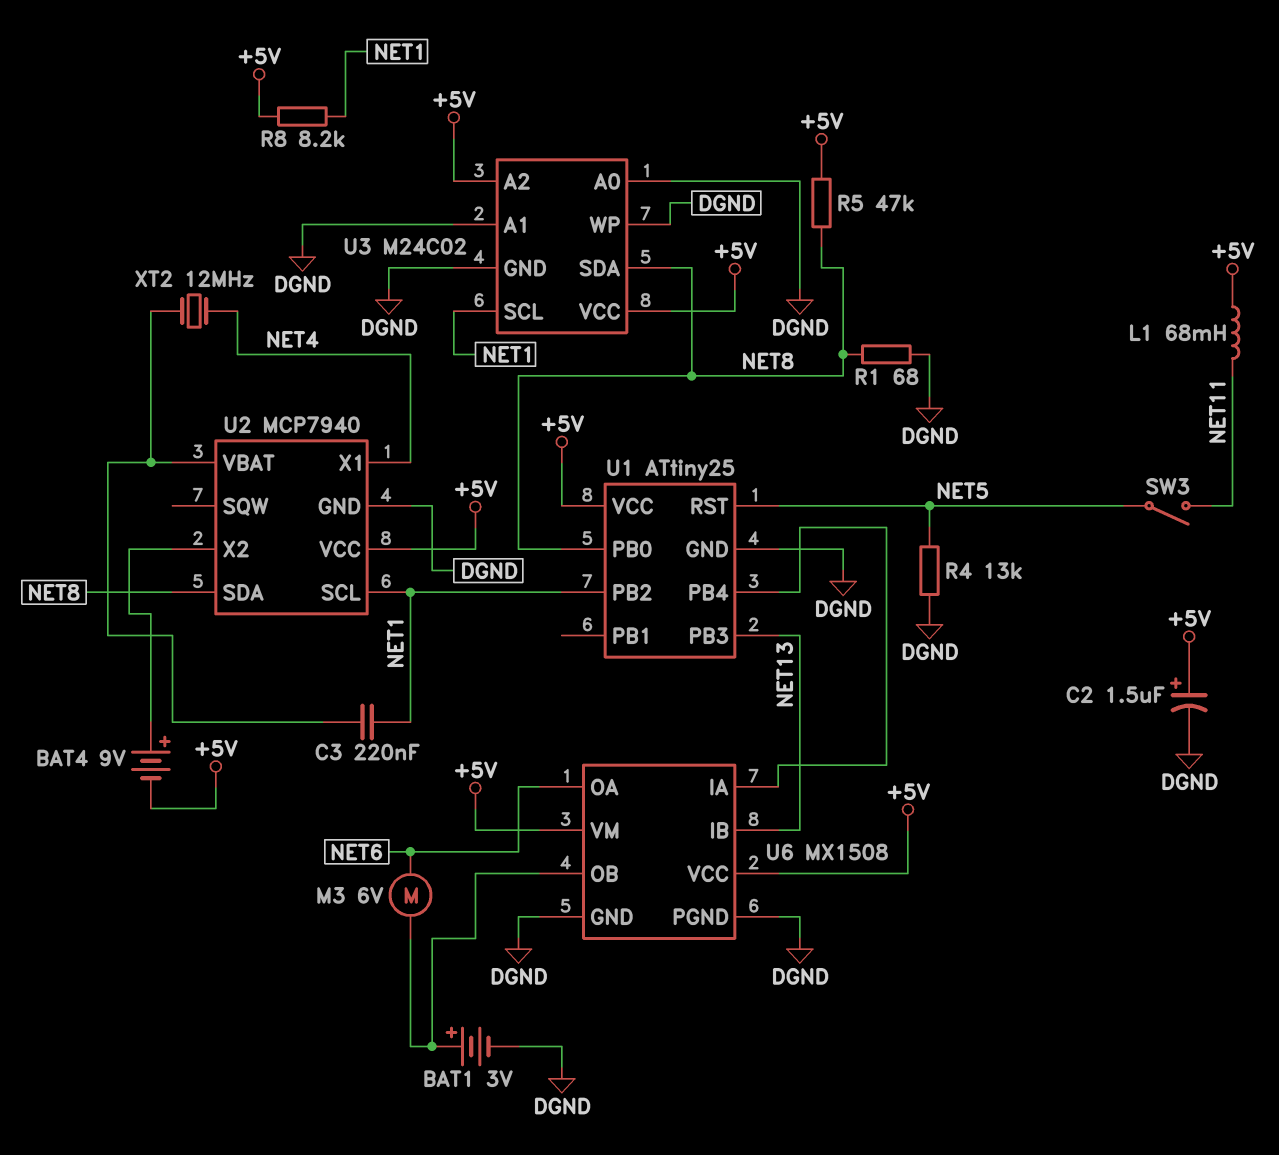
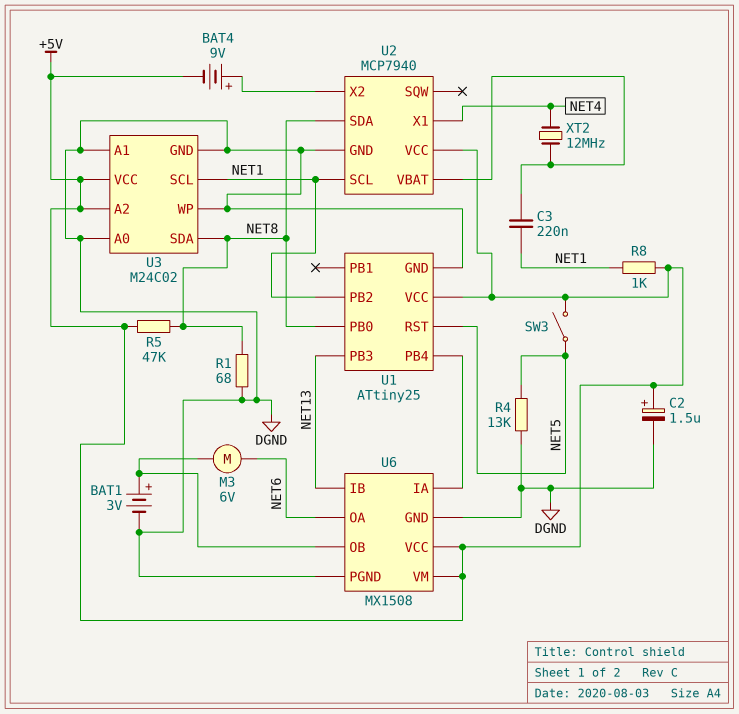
L1: 68mH (+5V, NET11) -> none
R8: 8.2k (+5V, NET1) -> 1k (+5V, NET1)
SW3: switch (NET5, NET11) -> switch (+5V, NET5)

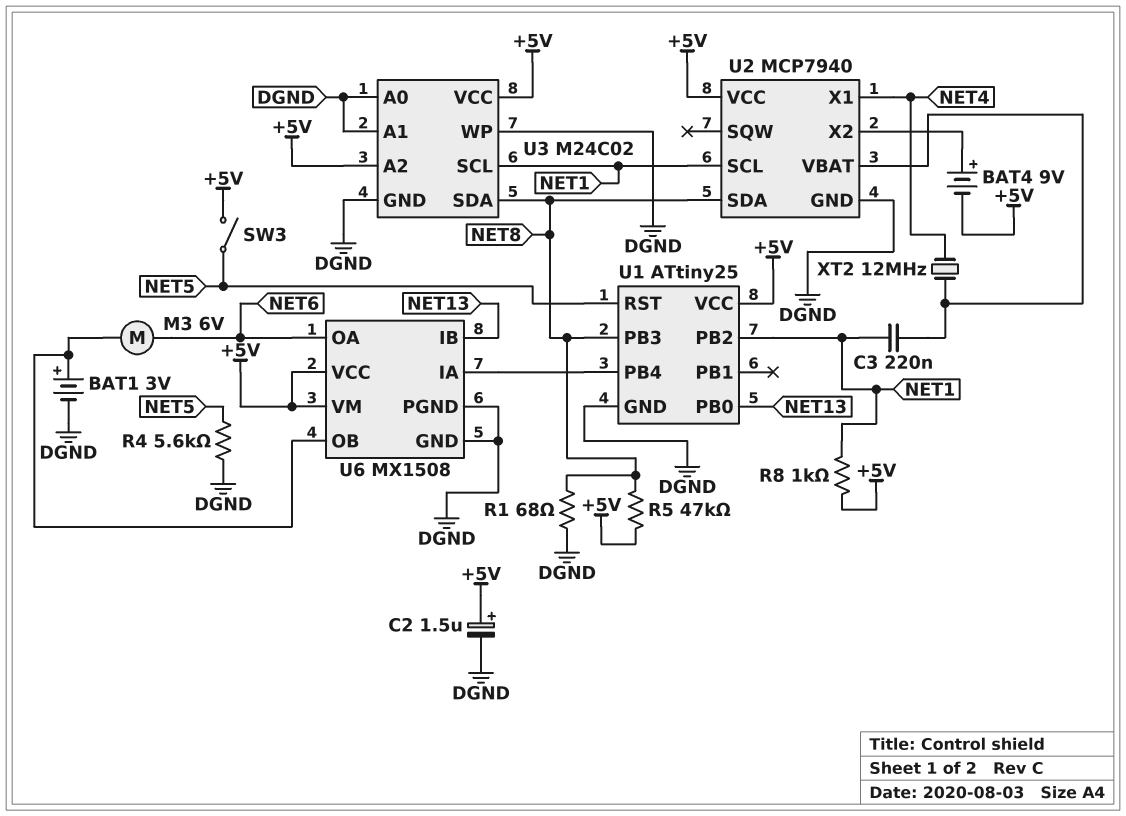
R4: 13k (DGND, NET5) -> 5.6k (DGND, NET5)
U1 pin PB0: NET8 -> NET13
U1 pin PB3: NET13 -> NET8

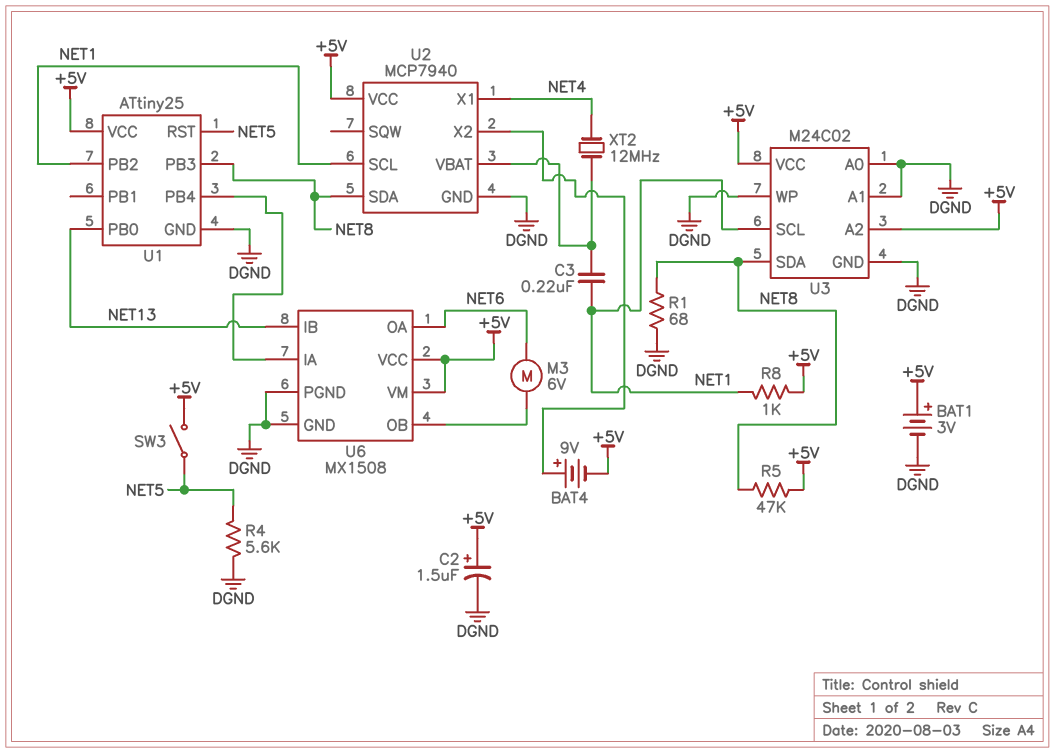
BAT1: 3V (plus U6/OB, minus DGND) -> 3V (plus +5V, minus DGND)

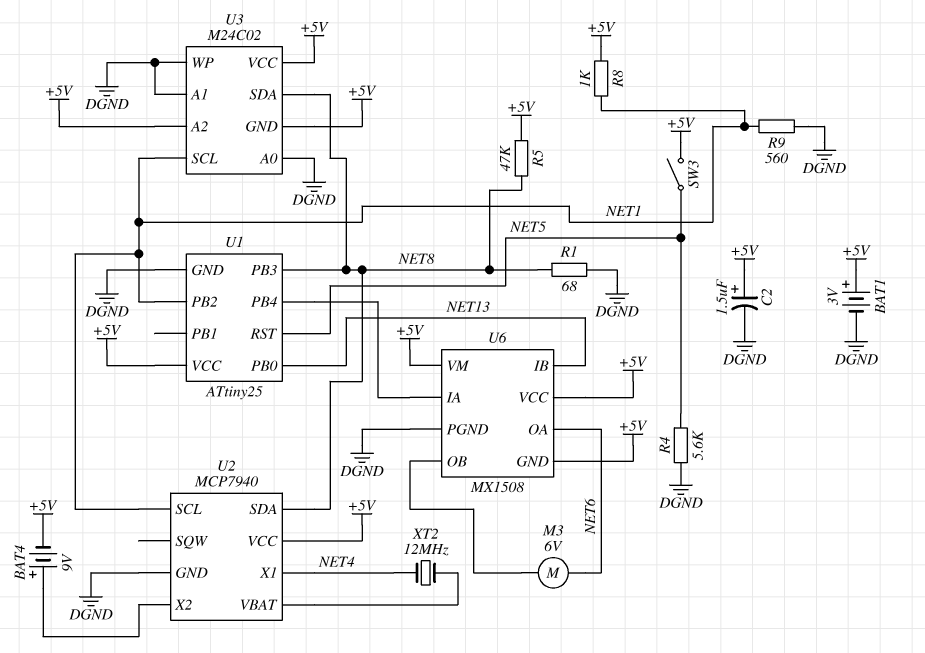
C3: 220nF (NET1, U2/VBAT) -> none
R9: none -> 560 (DGND, NET1)
U3 pin GND: DGND -> +5V
U6 pin GND: DGND -> +5V

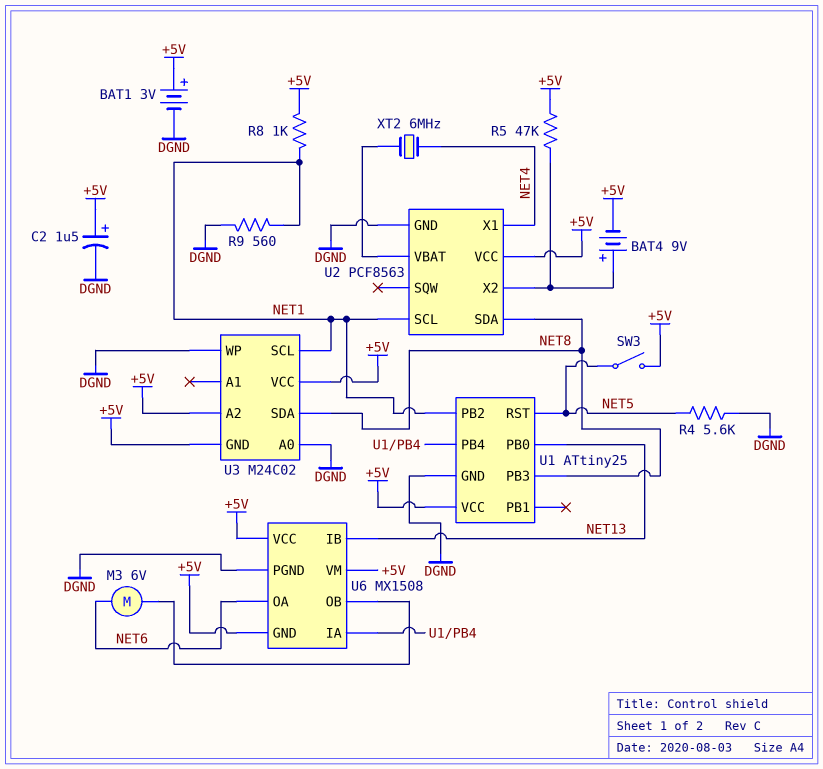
R1: 68 (DGND, NET8) -> none
R5: 47k (+5V, NET8) -> 47k (+5V, U2/X2)
U2: MCP7940 -> PCF8563
U3 pin A1: DGND -> none
XT2: 12MHz (NET4, U2/VBAT) -> 6MHz (NET4, U2/VBAT)

